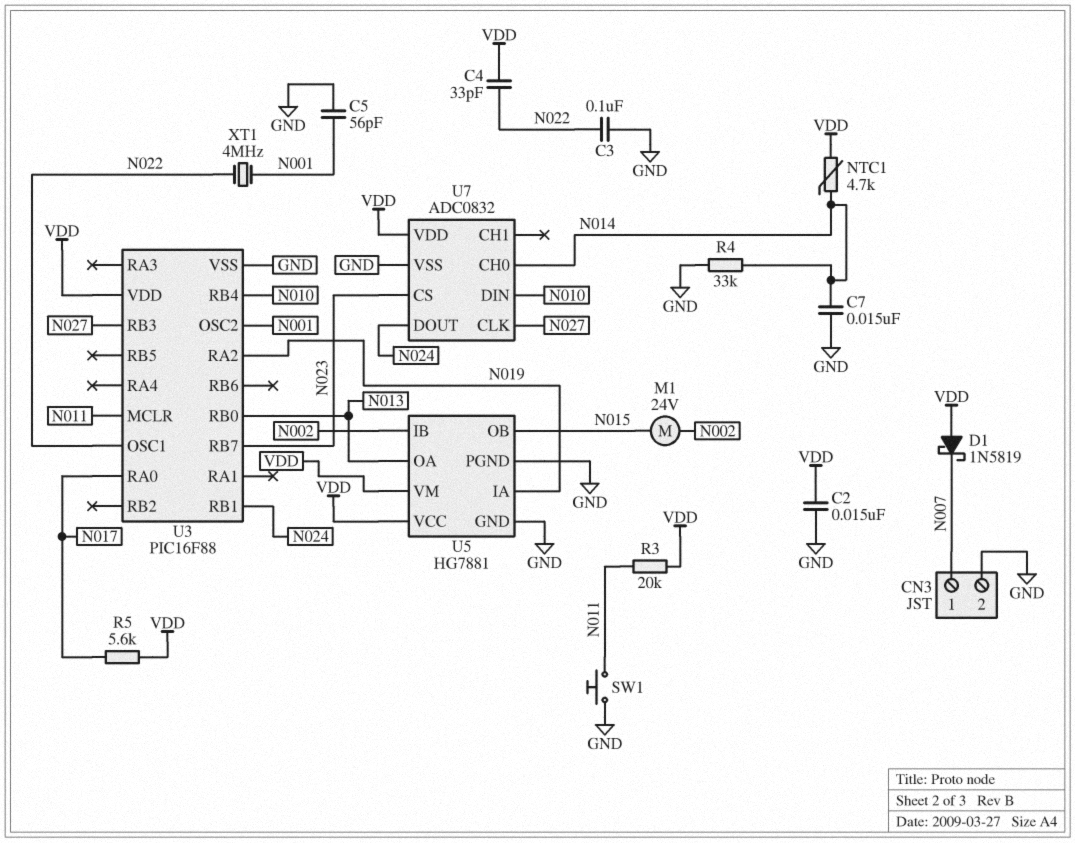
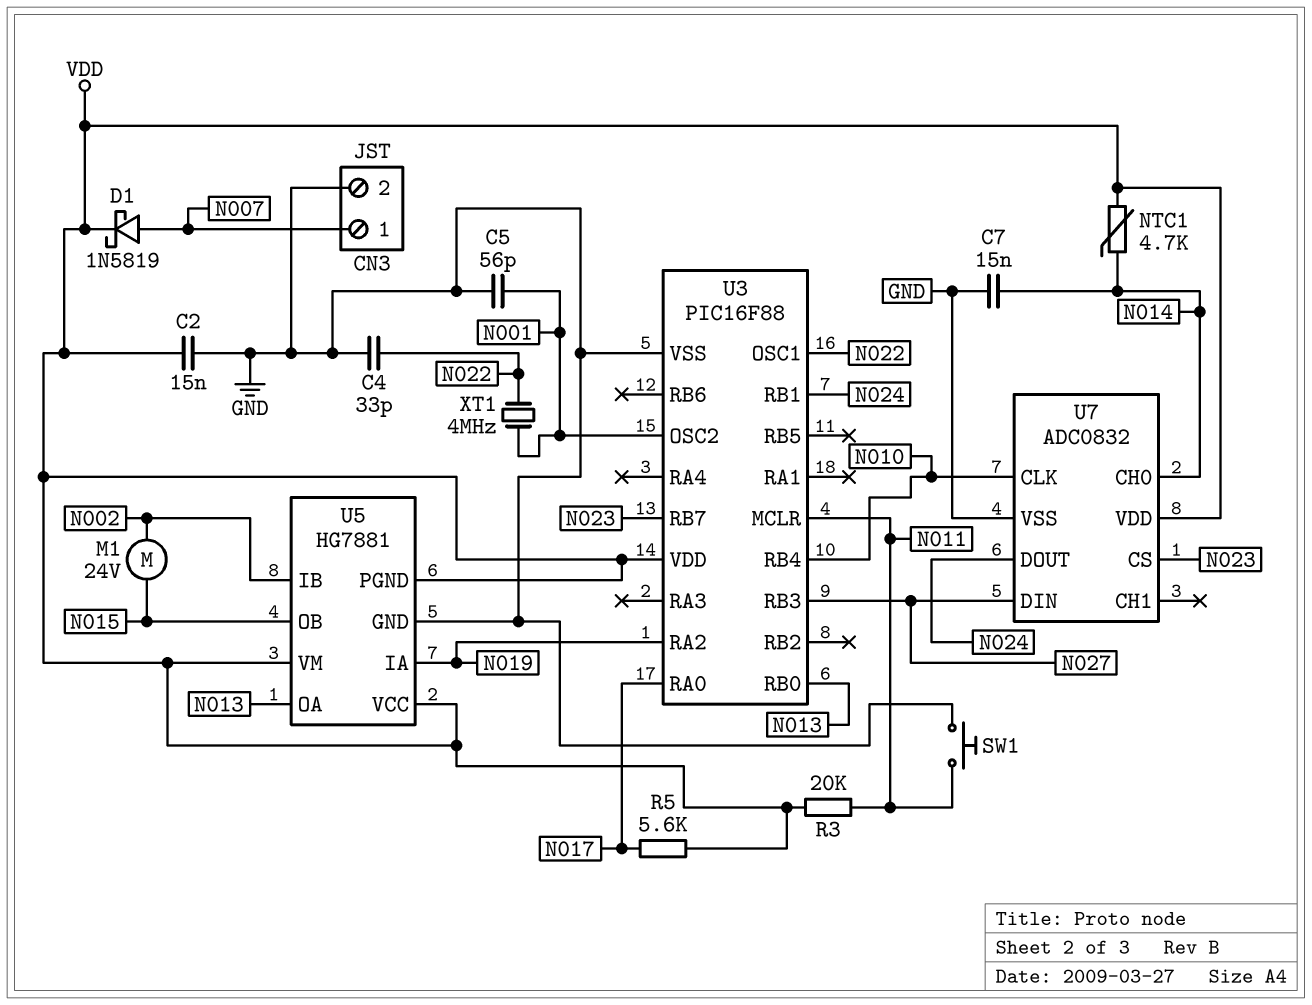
C3: 100nF (GND, N022) -> none
C4: 33pF (N022, VDD) -> 33pF (GND, N022)
D1: schottky 1N5819 (A VDD, K N007) -> schottky 1N5819 (A N007, K VDD)
R4: 33k (GND, N014) -> none
U5 pin PGND: GND -> VDD
U7 pin CLK: N027 -> N010
U7 pin DIN: N010 -> N027

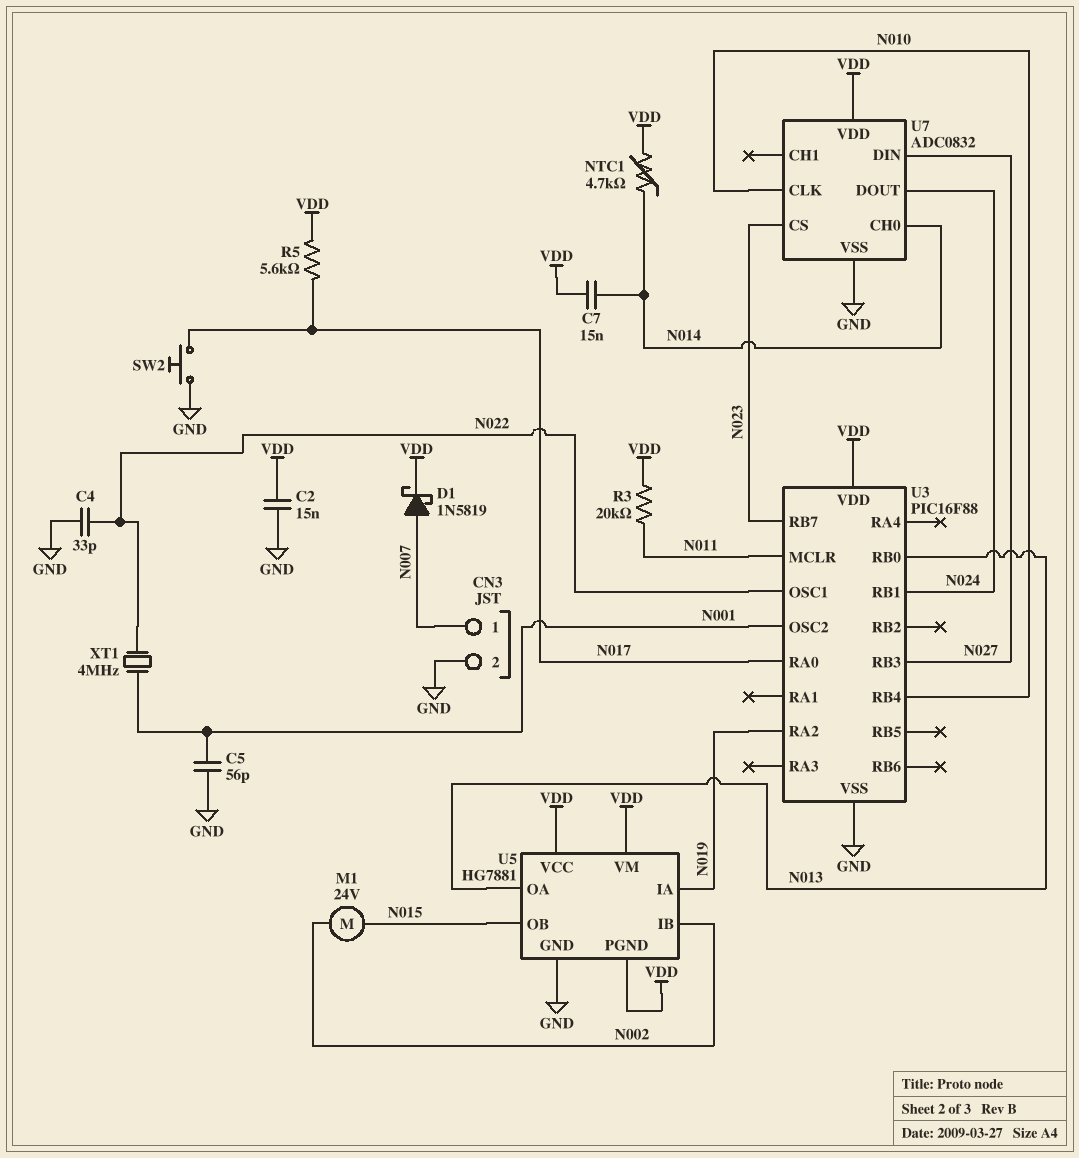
C7: 15nF (GND, N014) -> 15nF (N014, VDD)
SW1: button (GND, N011) -> none
SW2: none -> button (GND, N017)

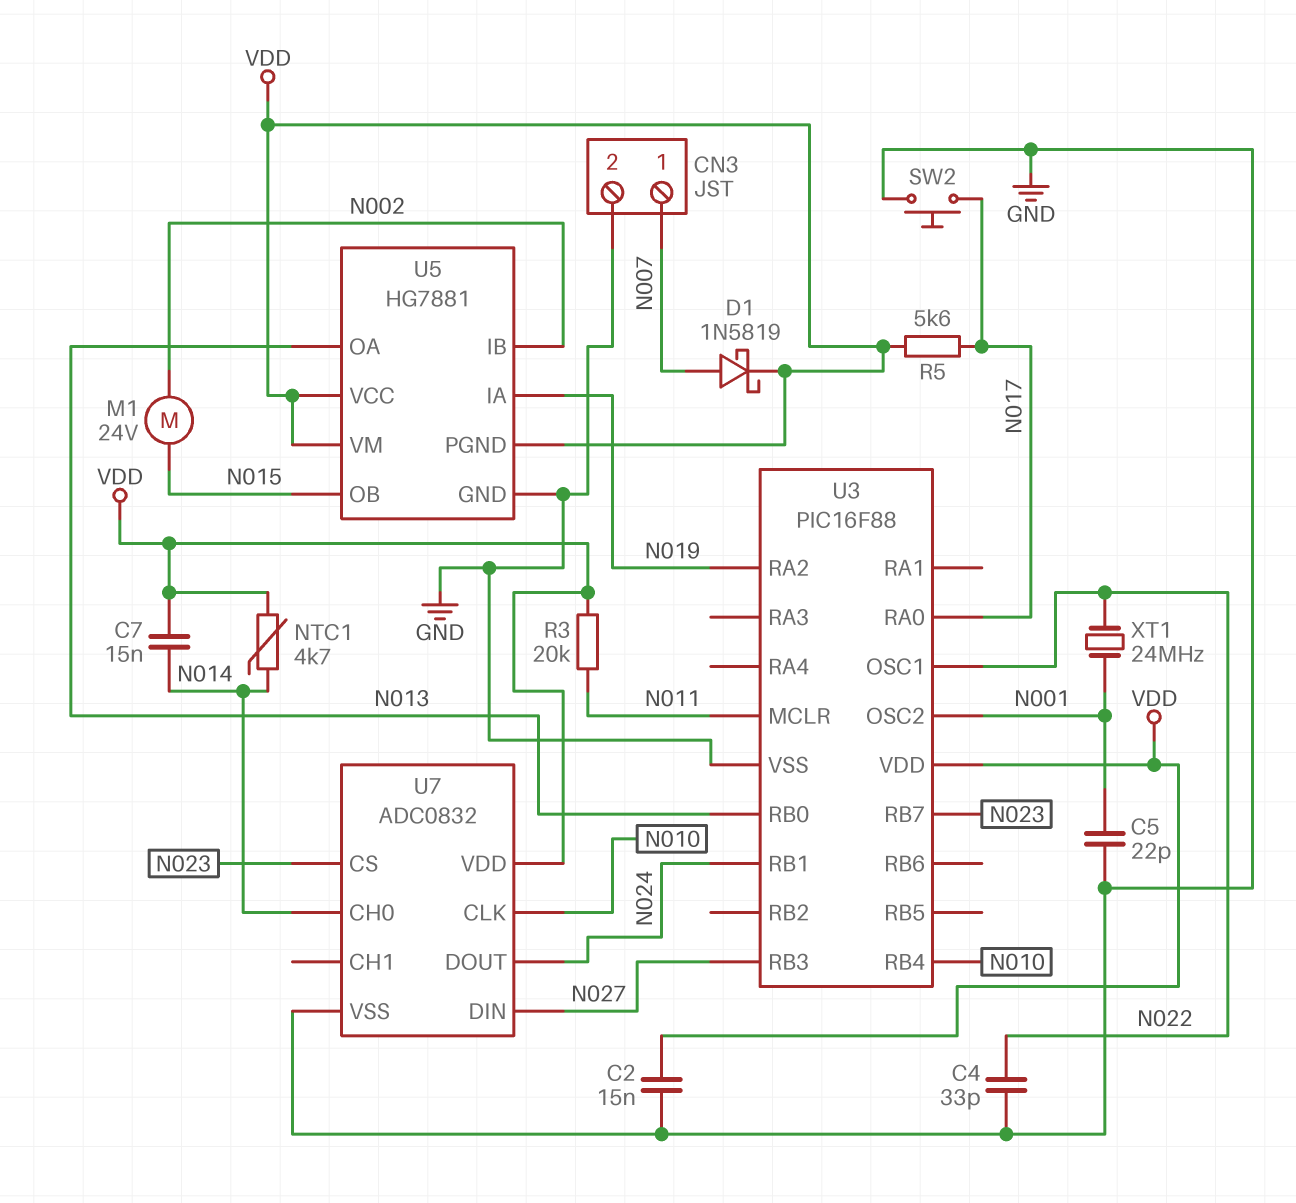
C5: 56pF (GND, N001) -> 22pF (GND, N001)
XT1: 4MHz (N001, N022) -> 24MHz (N001, N022)

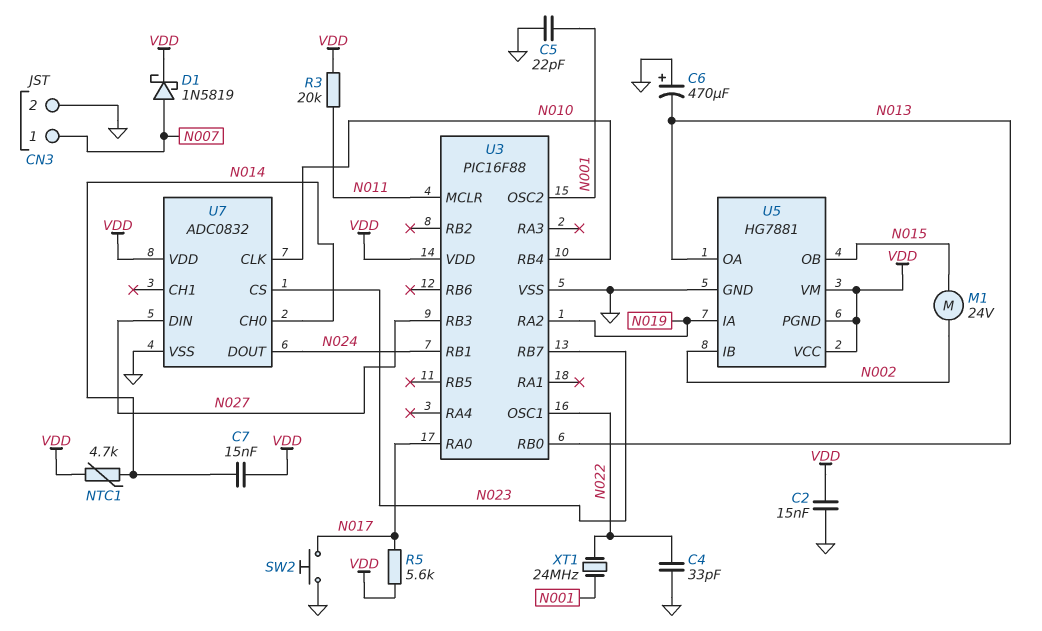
C6: none -> 470uF (plus GND, minus N013)

